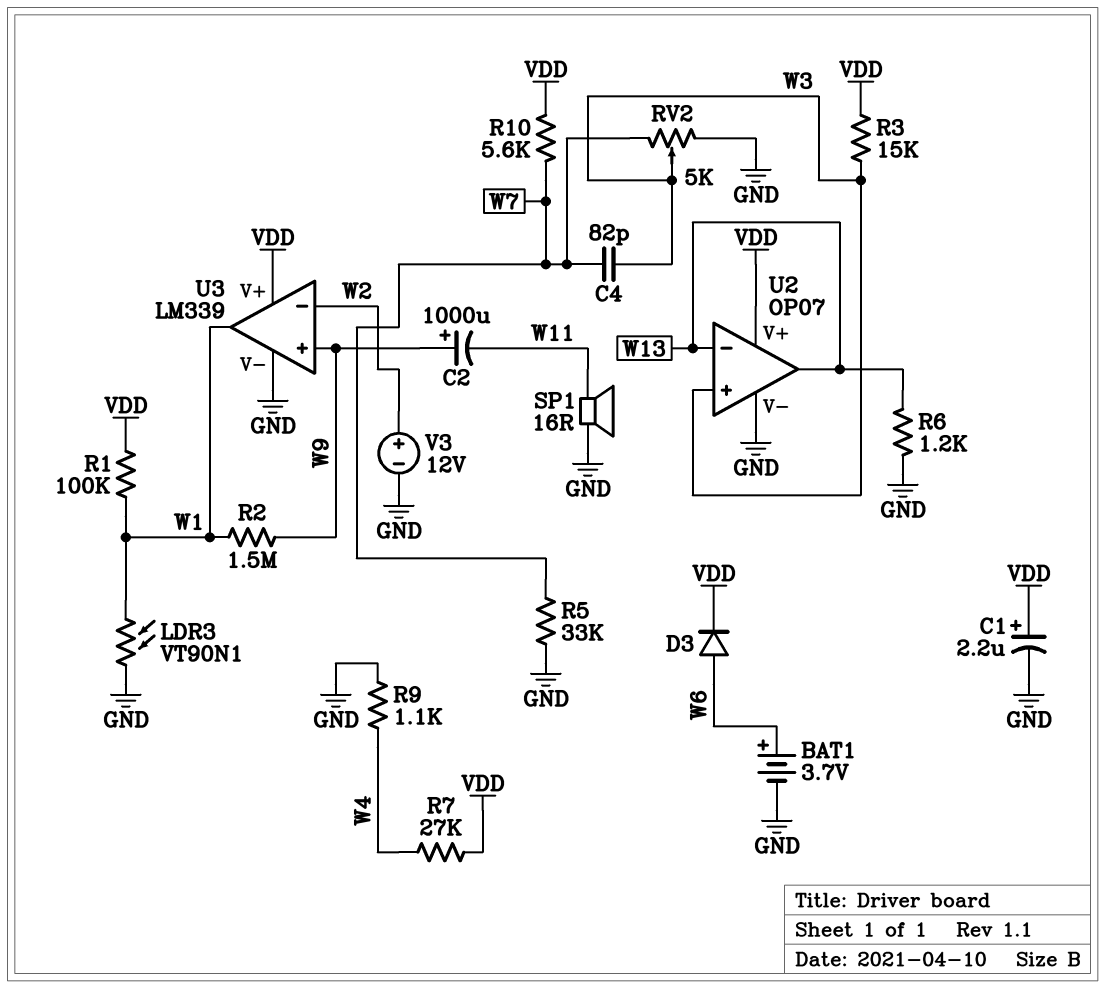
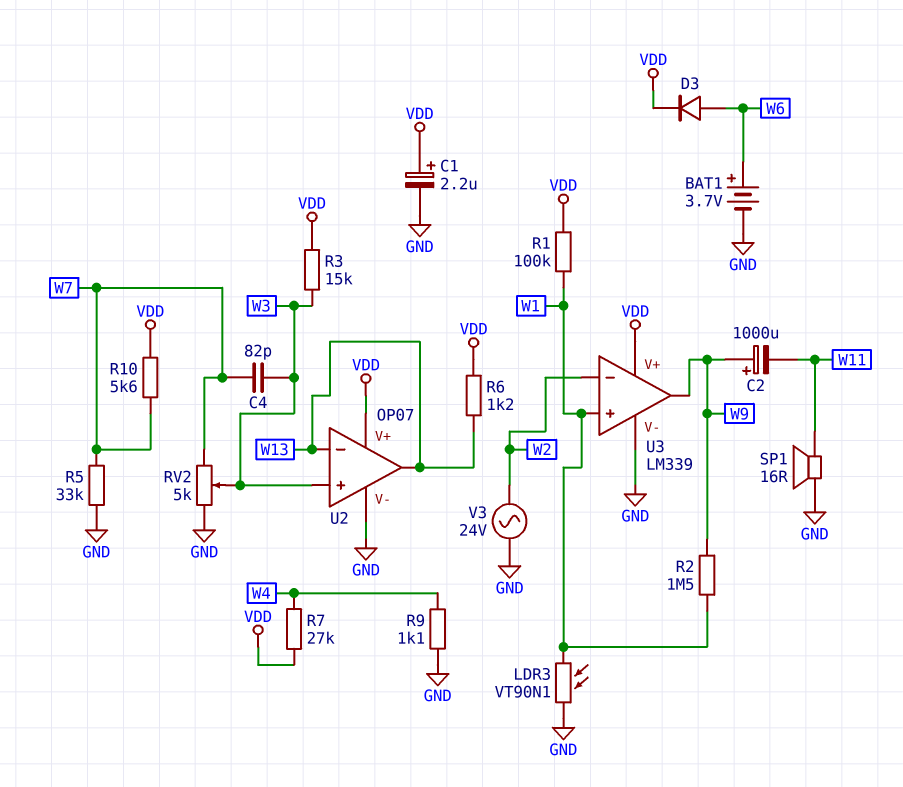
R6: 1.2k (GND, W13) -> 1.2k (VDD, W13)
U3 pin in+: W9 -> W1
U3 pin out: W1 -> W9
V3: 12V (plus W2, minus GND) -> AC 24V (GND, W2)

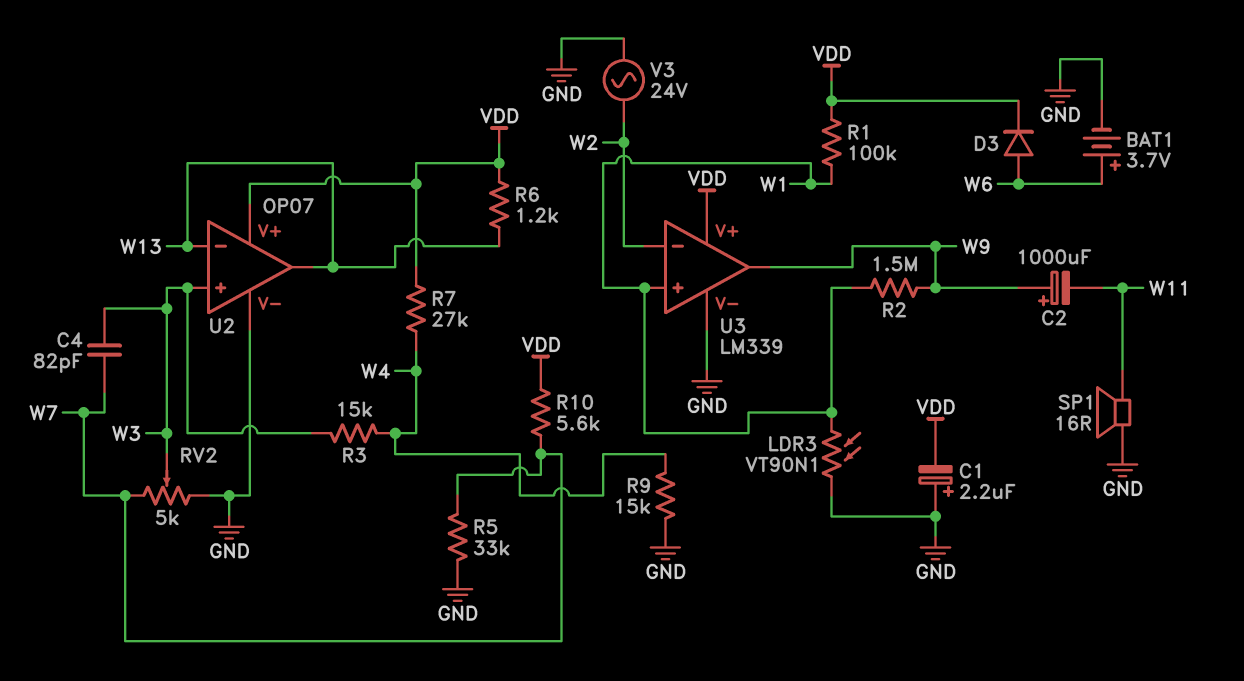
C1: 2.2uF (plus VDD, minus GND) -> 2.2uF (plus GND, minus VDD)
R3: 15k (VDD, W3) -> 15k (W3, W4)
R9: 1.1k (GND, W4) -> 15k (GND, W4)

